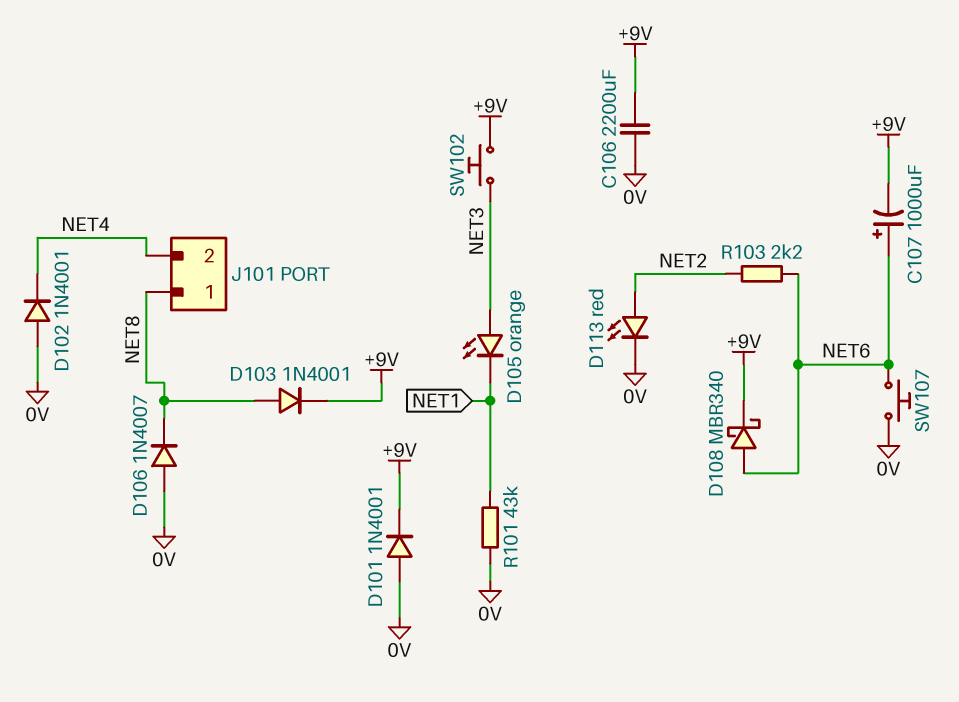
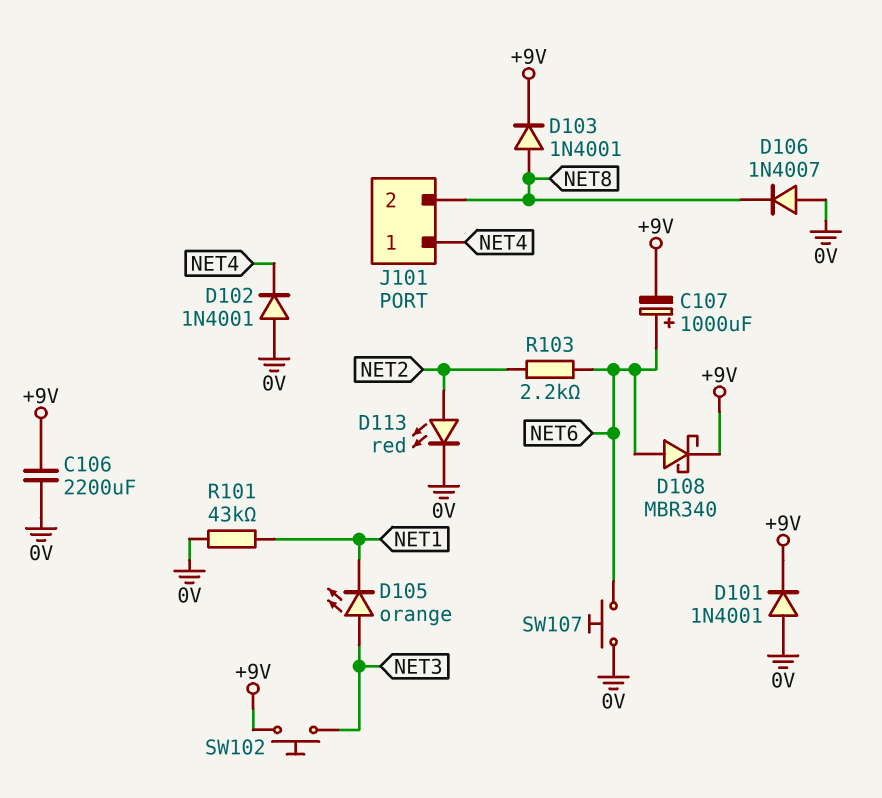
J101 pin 1: NET8 -> NET4
J101 pin 2: NET4 -> NET8

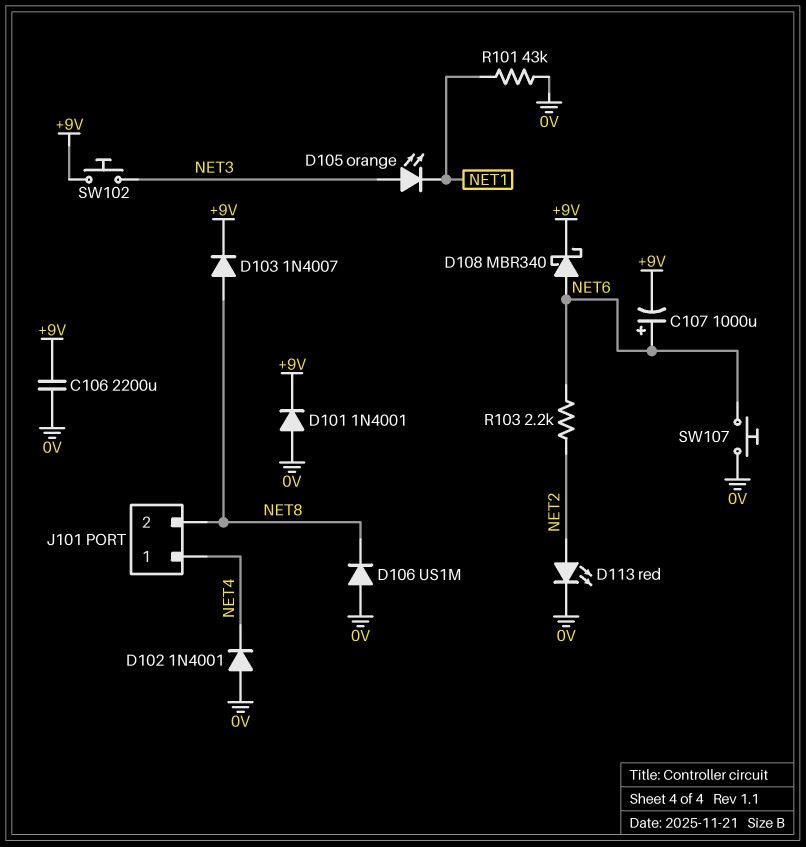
D103: diode 1N4001 (A NET8, K +9V) -> diode 1N4007 (A NET8, K +9V)
D106: diode 1N4007 (A 0V, K NET8) -> diode US1M (A 0V, K NET8)

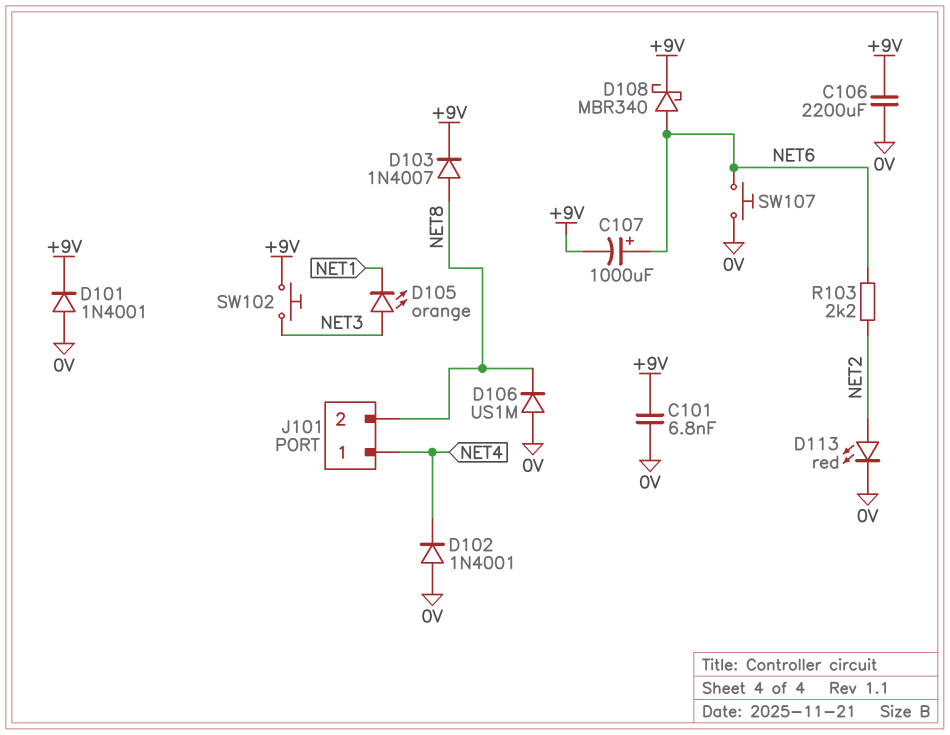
C101: none -> 6.8nF (+9V, 0V)
R101: 43k (0V, NET1) -> none

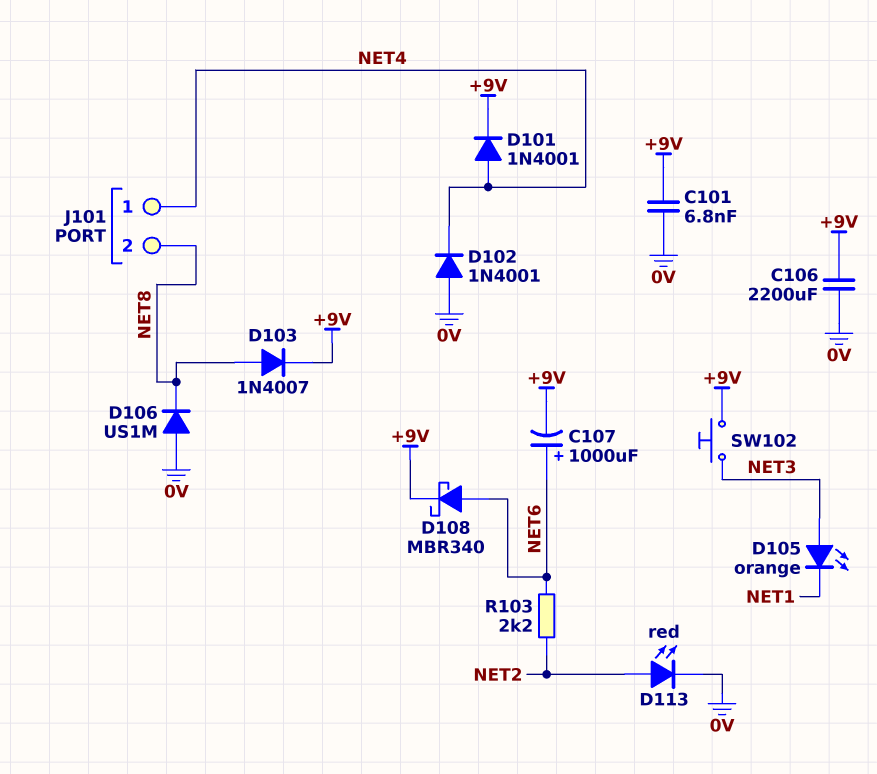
D101: diode 1N4001 (A 0V, K +9V) -> diode 1N4001 (A NET4, K +9V)
SW107: button (0V, NET6) -> none

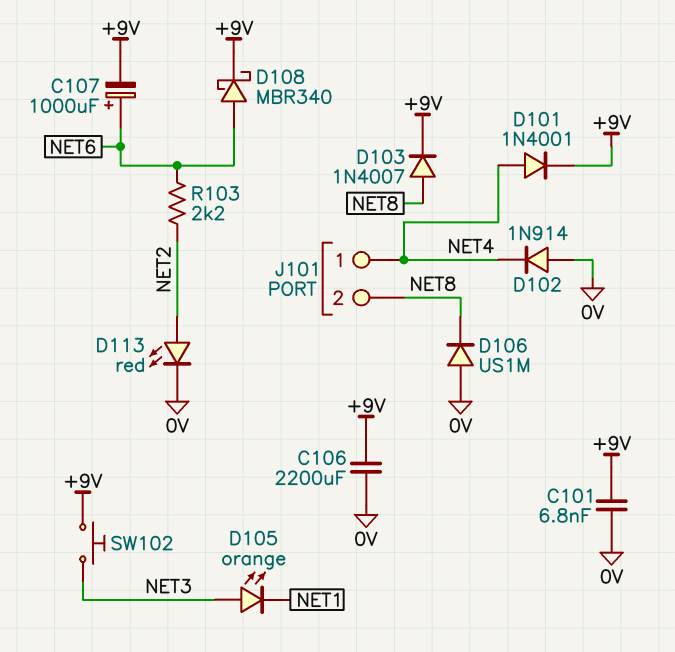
D102: diode 1N4001 (A 0V, K NET4) -> diode 1N914 (A 0V, K NET4)

